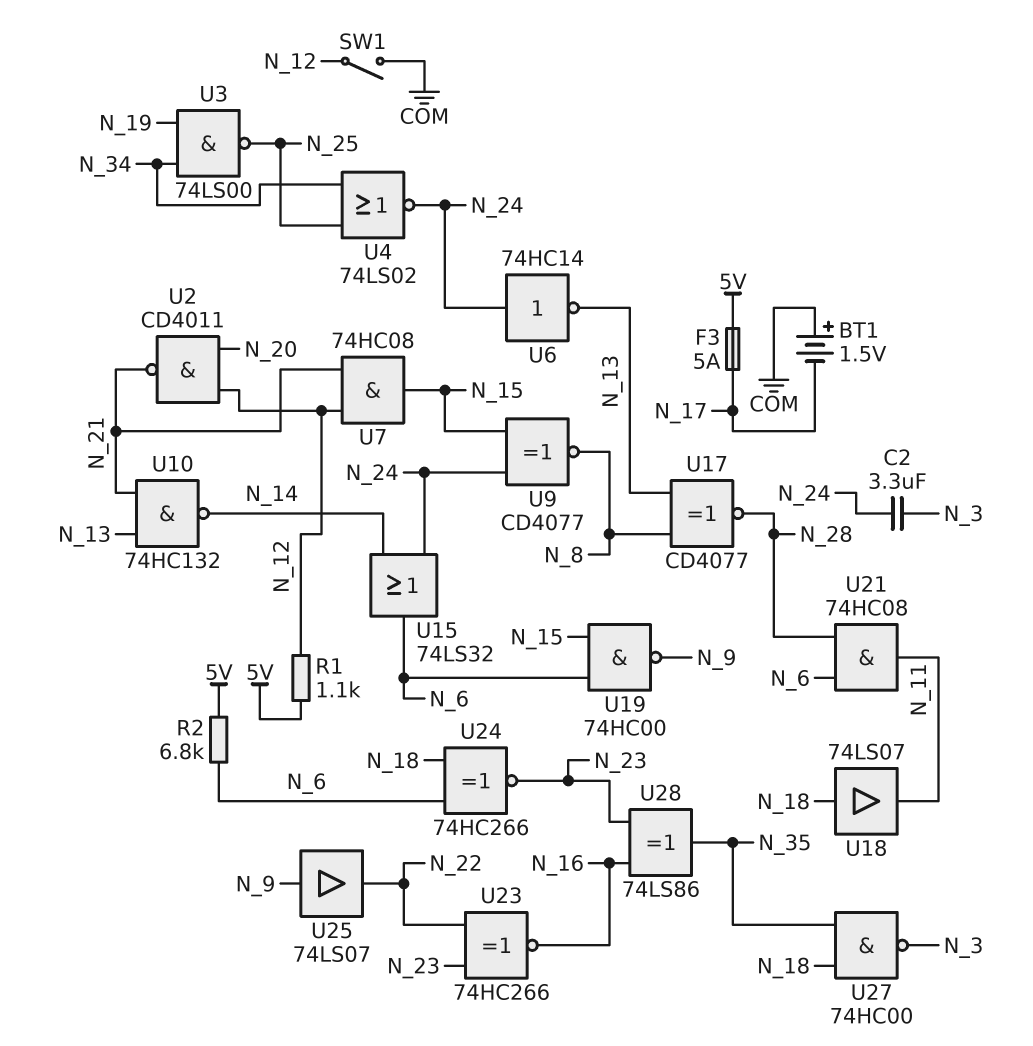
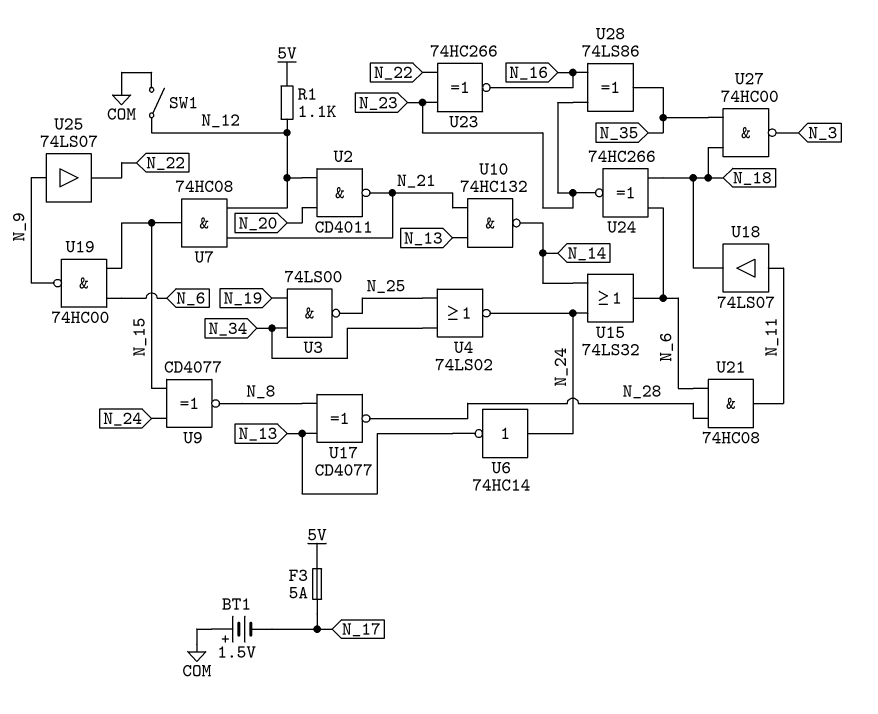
C2: 3.3uF (N_3, N_24) -> none
R2: 6.8k (5V, N_6) -> none
U18: buffer 74LS07 (in N_18, out N_11) -> buffer 74LS07 (in N_11, out N_18)

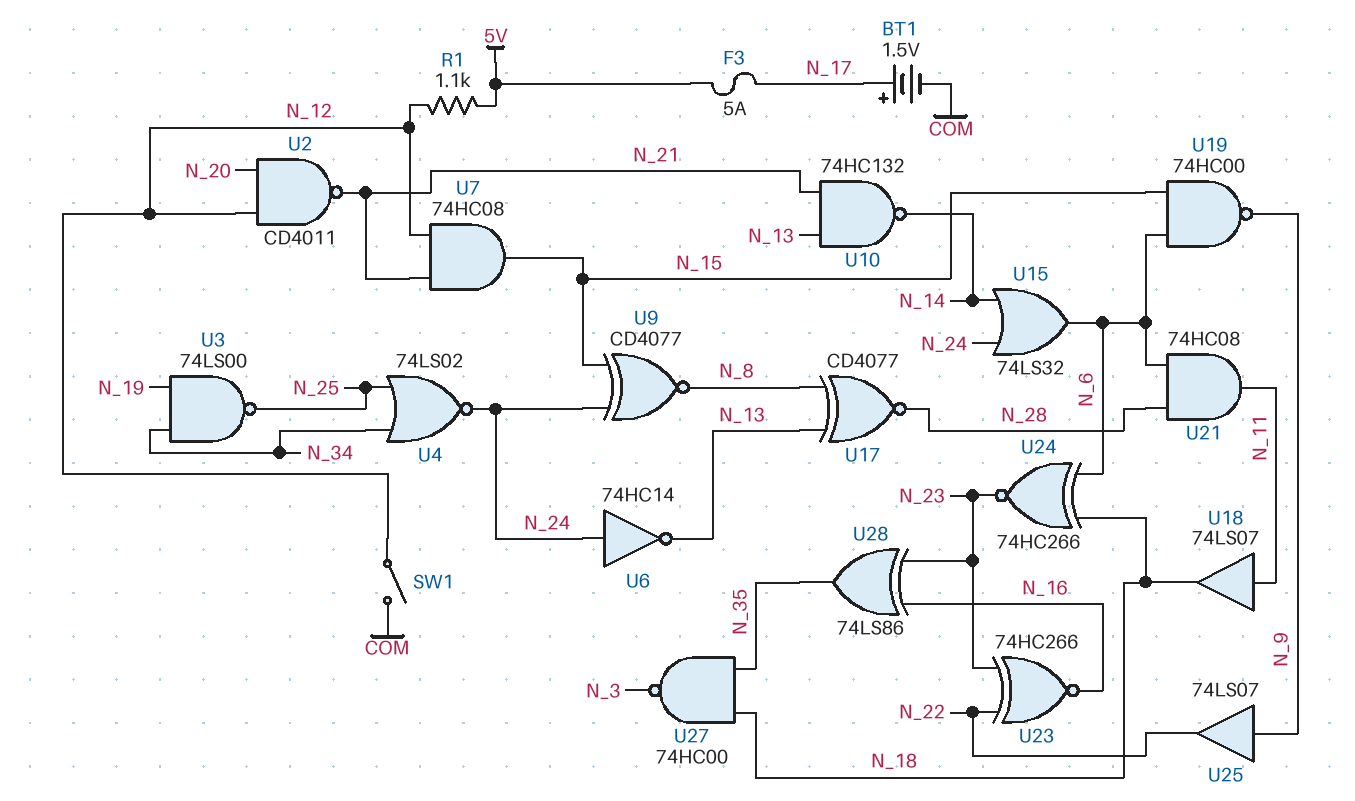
BT1: 1.5V (plus COM, minus N_17) -> 1.5V (plus N_17, minus COM)

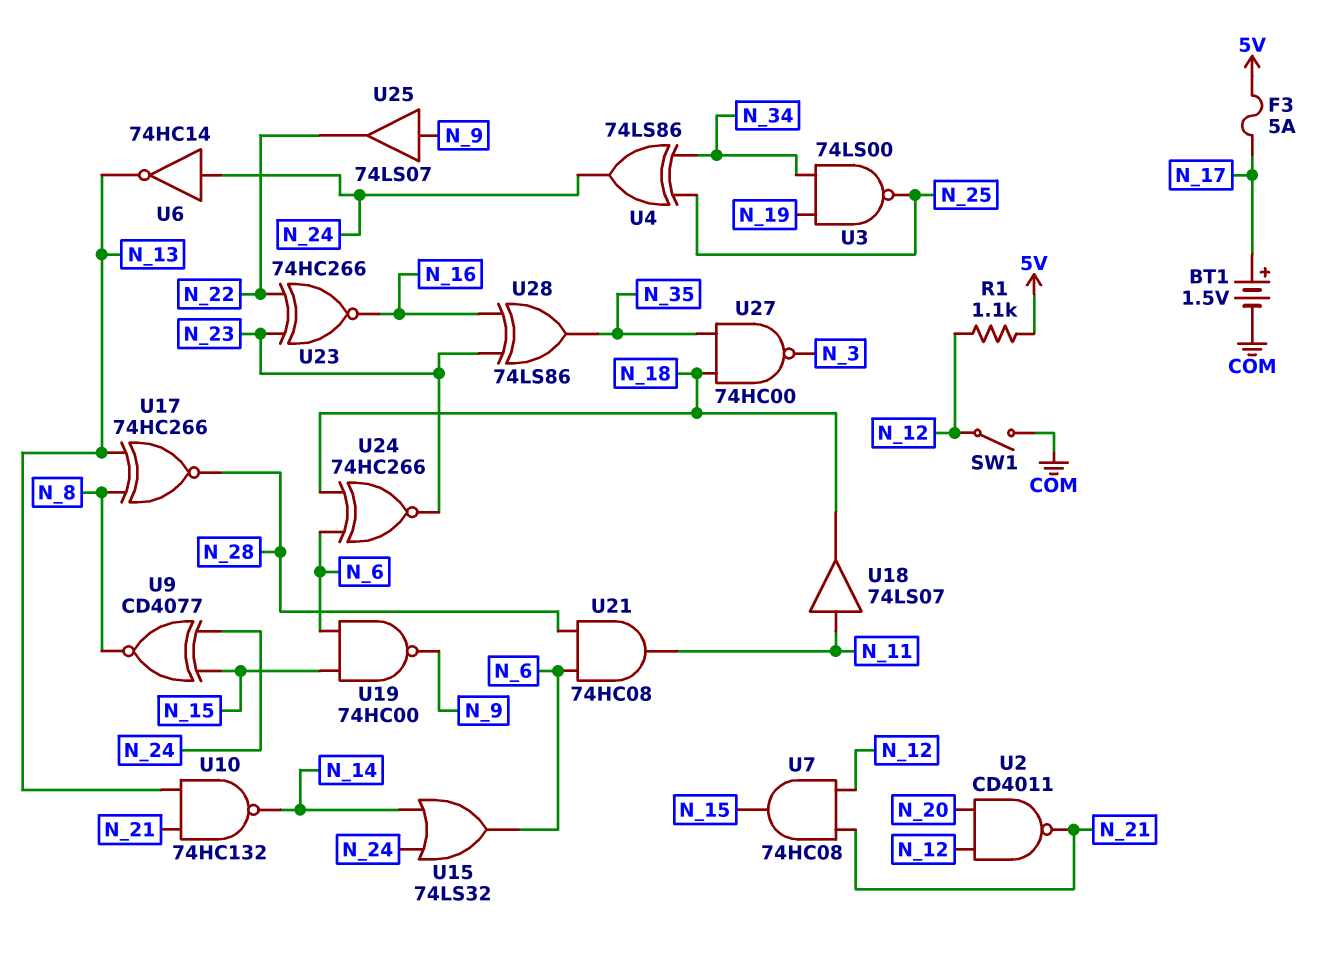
U4: NOR 74LS02 (in N_25, in N_34, out N_24) -> XOR 74LS86 (in N_25, in N_34, out N_24)
U17: XNOR CD4077 (in N_8, in N_13, out N_28) -> XNOR 74HC266 (in N_8, in N_13, out N_28)

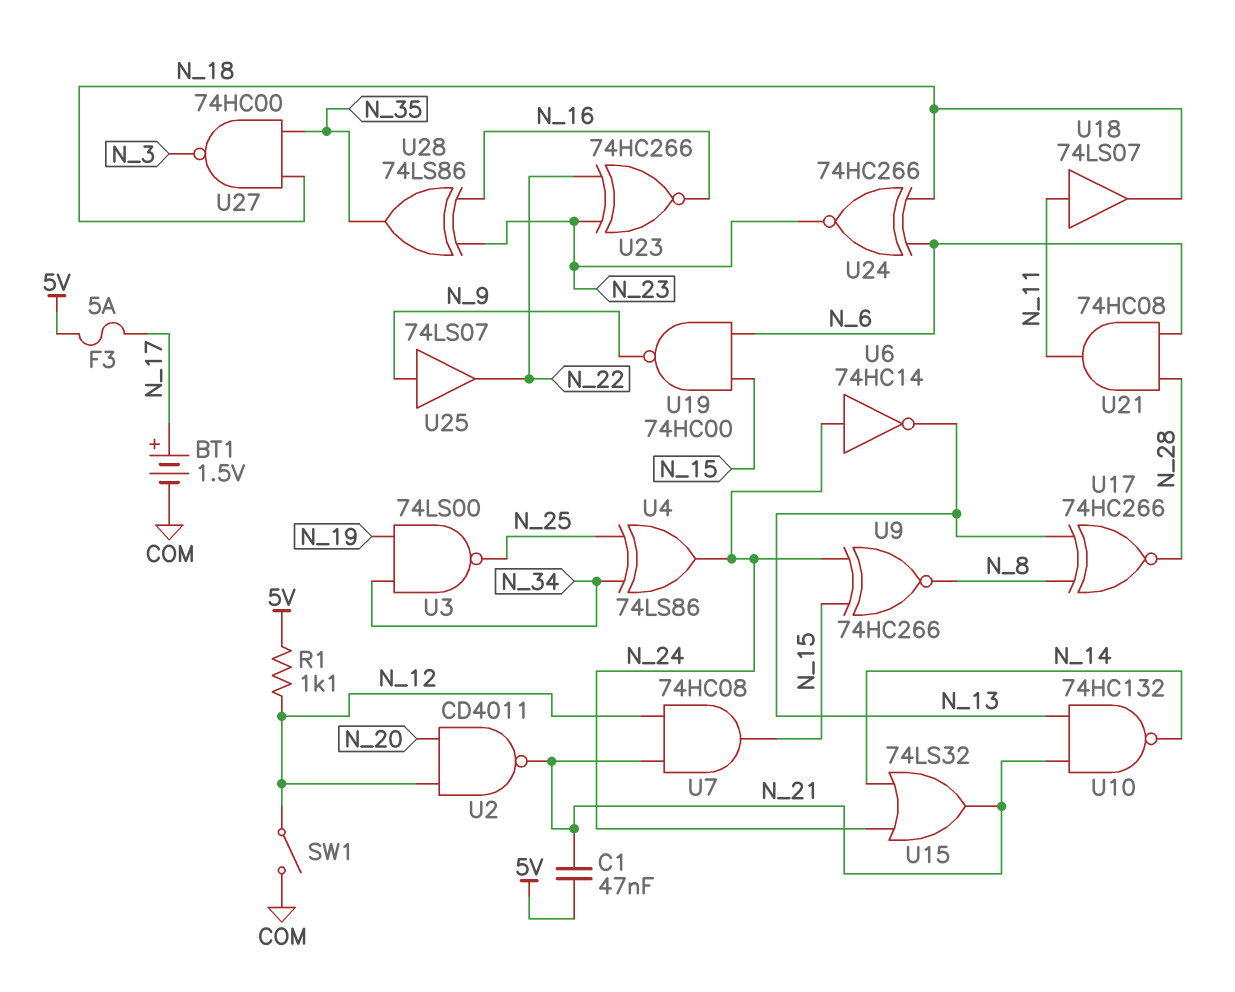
C1: none -> 47nF (5V, N_21)
U9: XNOR CD4077 (in N_15, in N_24, out N_8) -> XNOR 74HC266 (in N_15, in N_24, out N_8)
U15: OR 74LS32 (in N_14, in N_24, out N_6) -> OR 74LS32 (in N_14, in N_24, out N_21)

